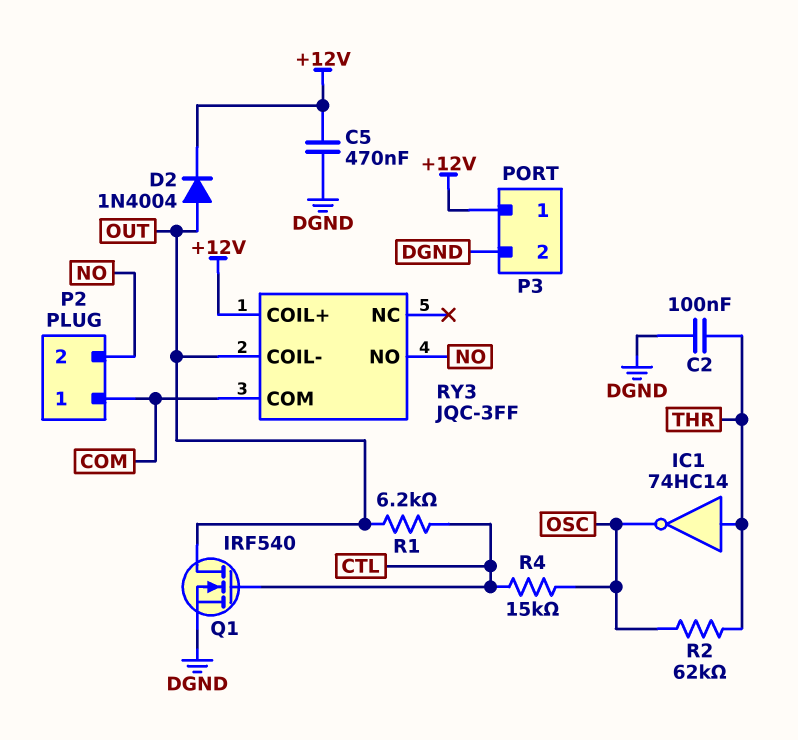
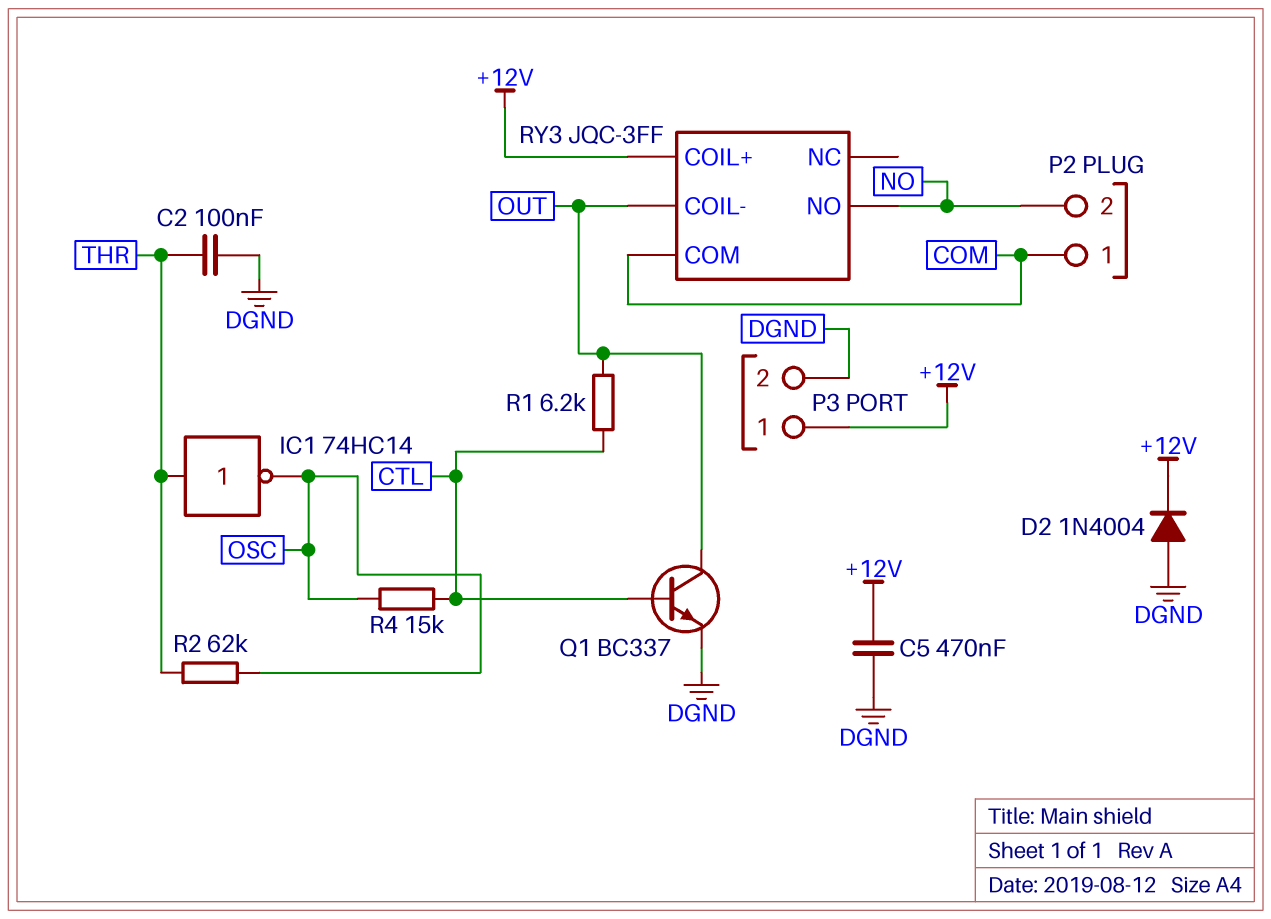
D2: diode 1N4004 (A OUT, K +12V) -> diode 1N4004 (A DGND, K +12V)
Q1: NMOS IRF540 (G CTL, D OUT, S DGND) -> NPN BC337 (B CTL, C OUT, E DGND)

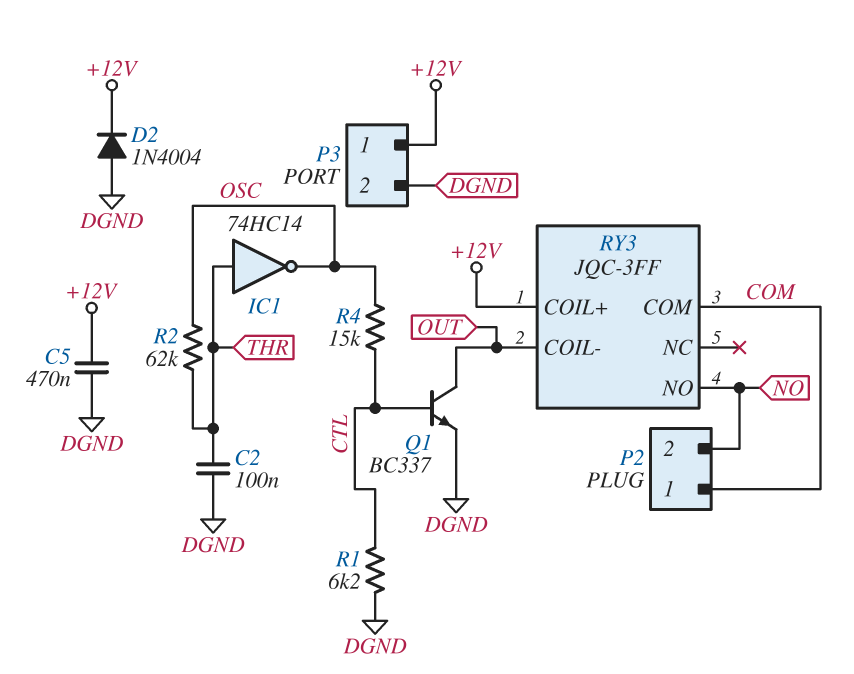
R1: 6.2k (CTL, OUT) -> 6.2k (CTL, DGND)

